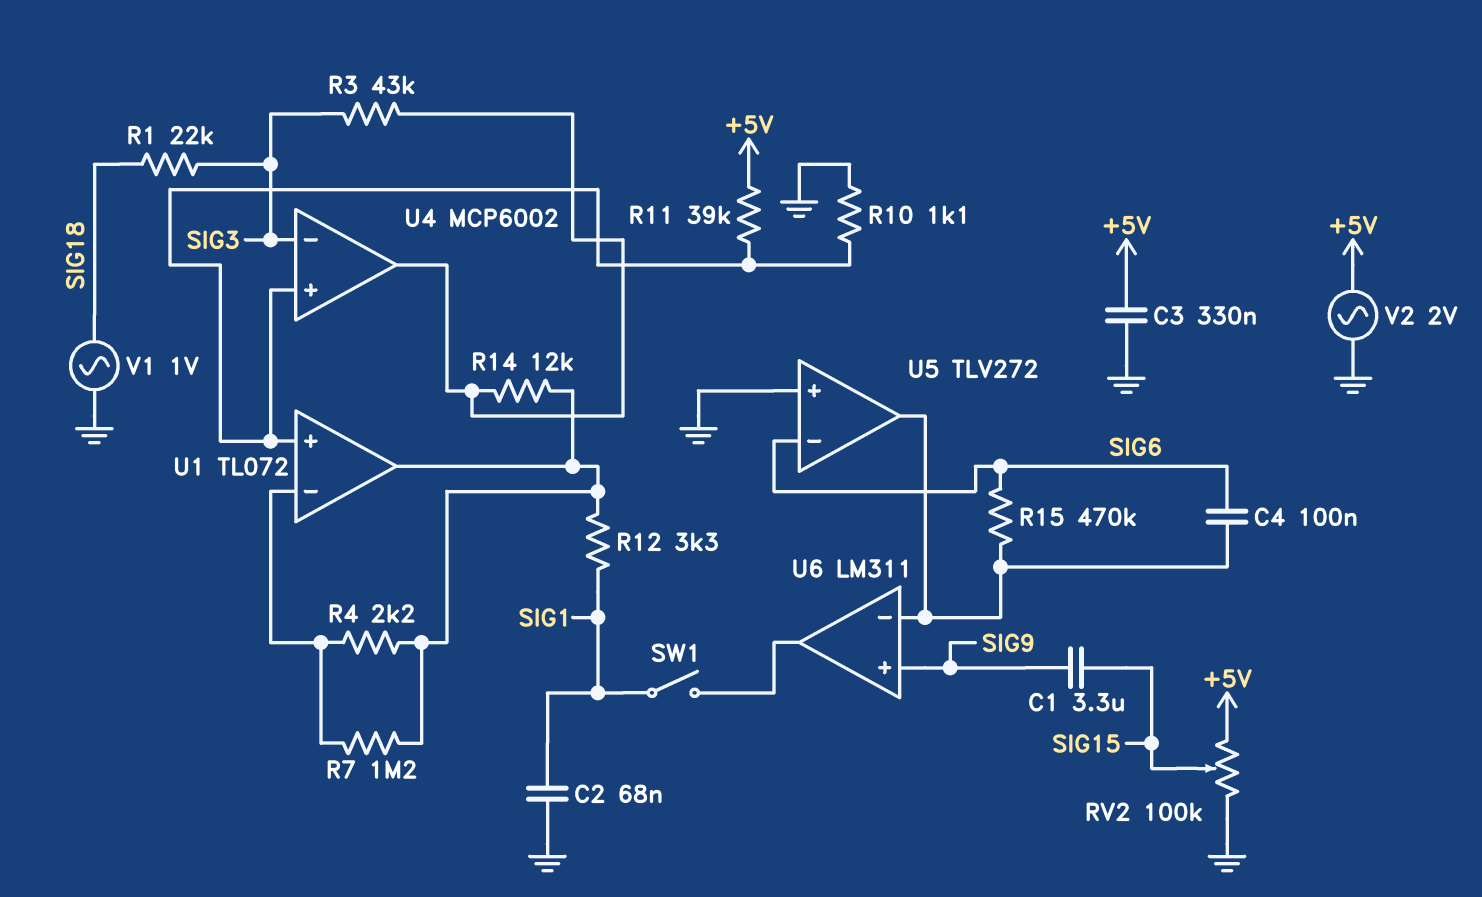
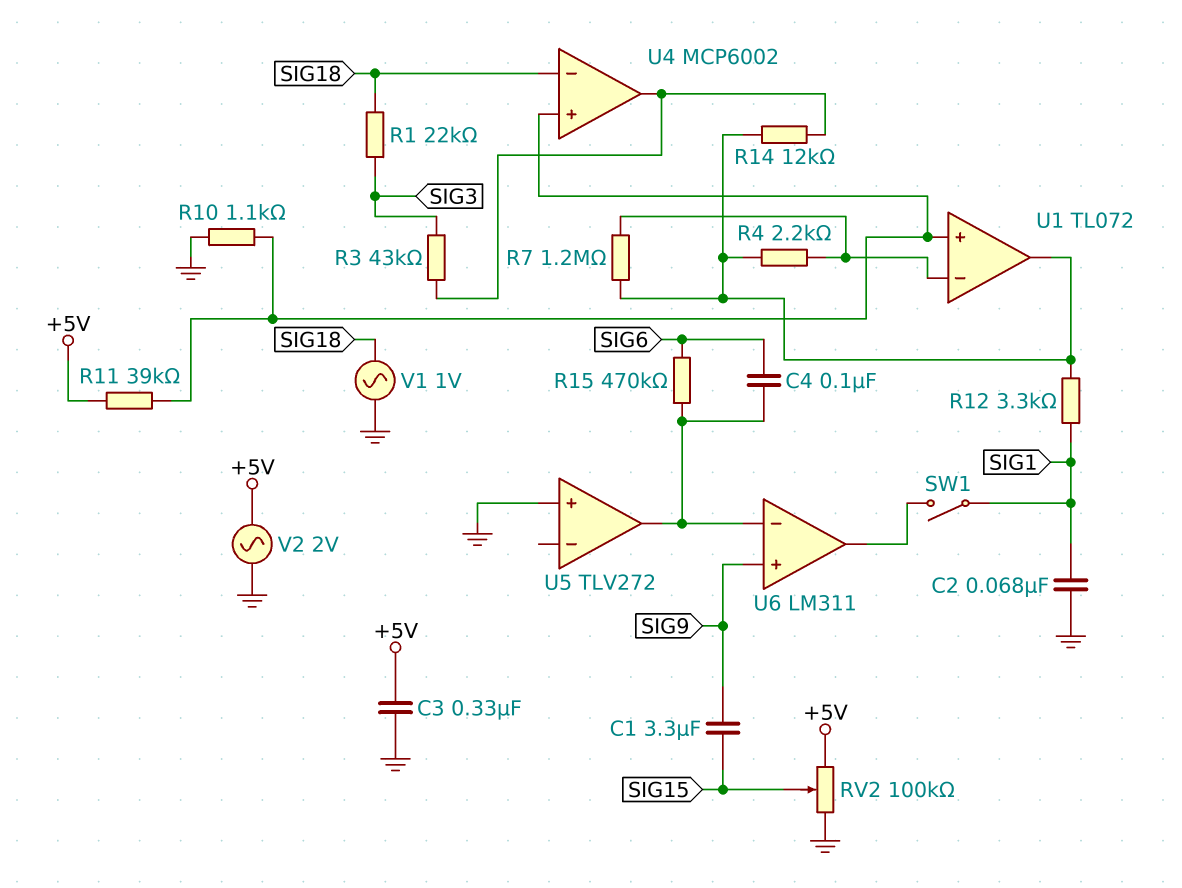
U4 pin in-: SIG3 -> SIG18
U5 pin in-: SIG6 -> none

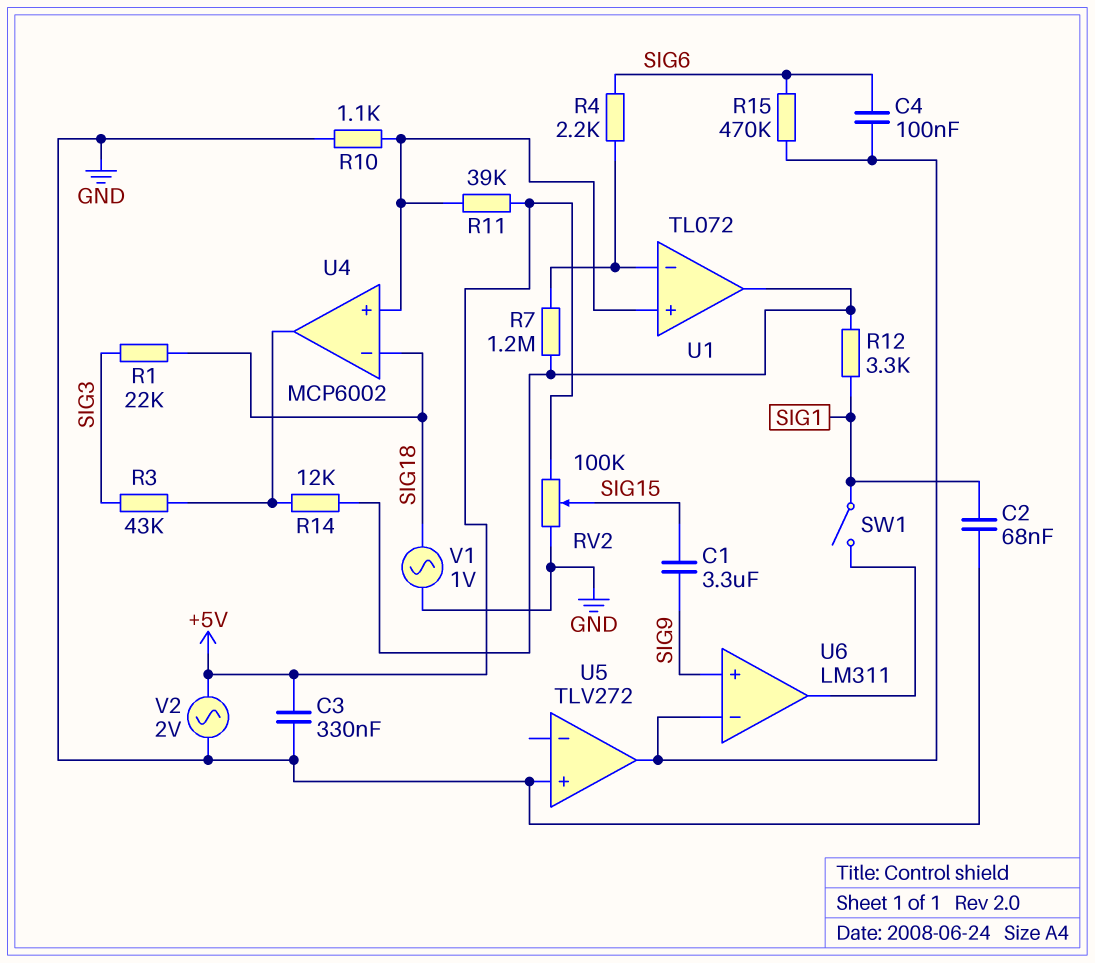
R4: 2.2k (U1/in-, U1/out) -> 2.2k (SIG6, U1/in-)

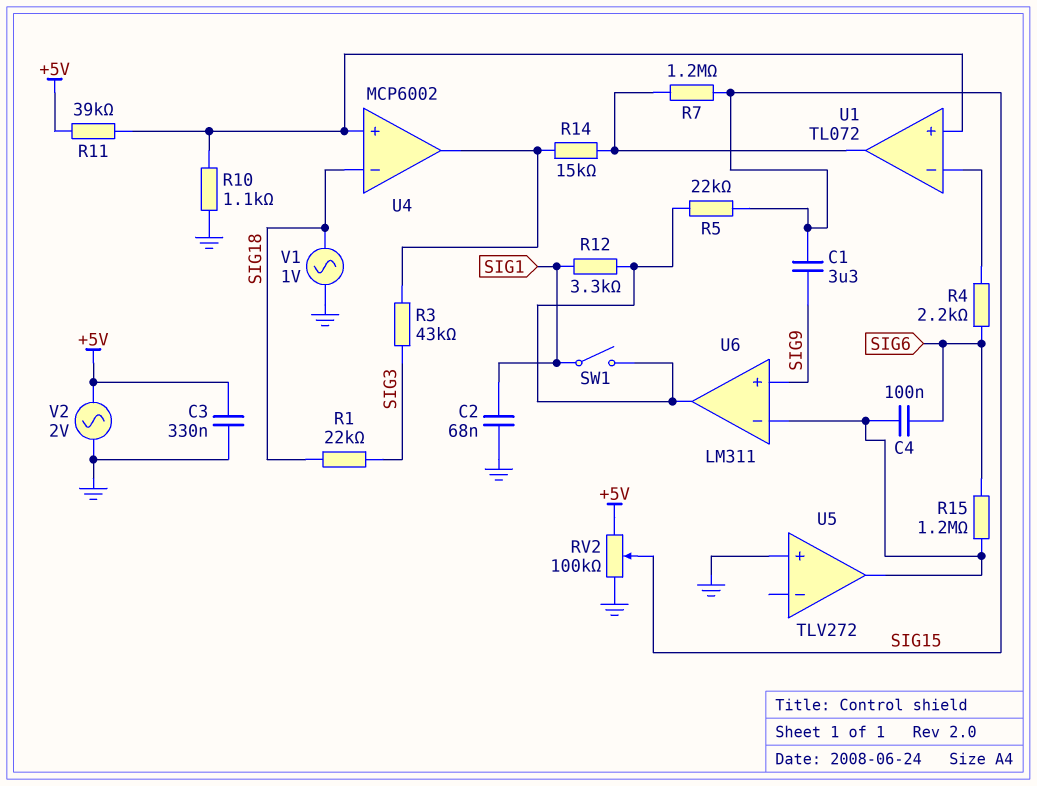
R5: none -> 22k (SIG15, U6/out)
R7: 1.2M (U1/in-, U1/out) -> 1.2M (SIG15, U1/out)
R12: 3.3k (SIG1, U1/out) -> 3.3k (SIG1, U6/out)
R14: 12k (U1/out, U4/out) -> 15k (U1/out, U4/out)
R15: 470k (SIG6, U5/out) -> 1.2M (SIG6, U5/out)

